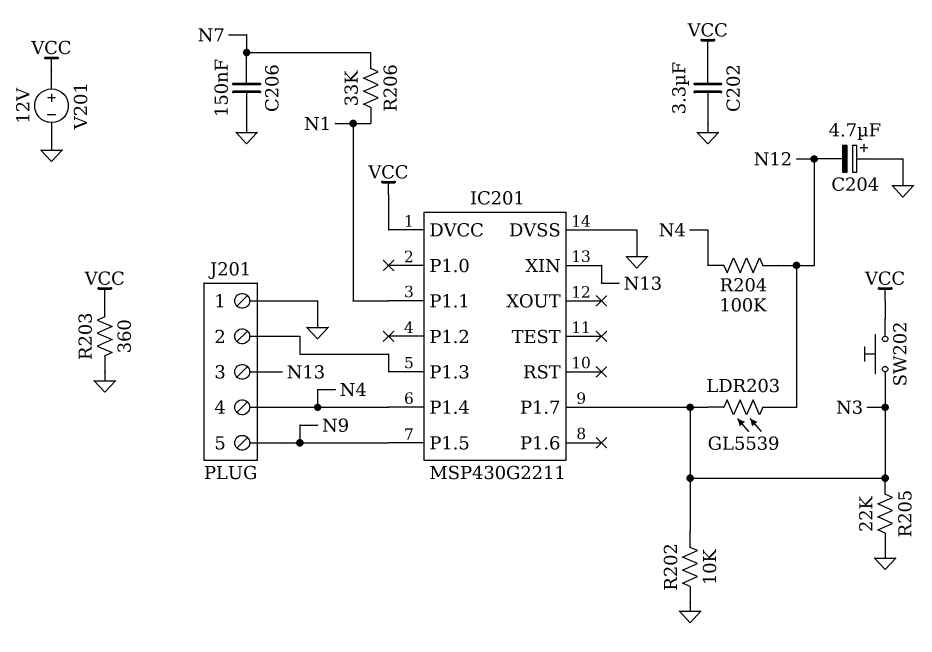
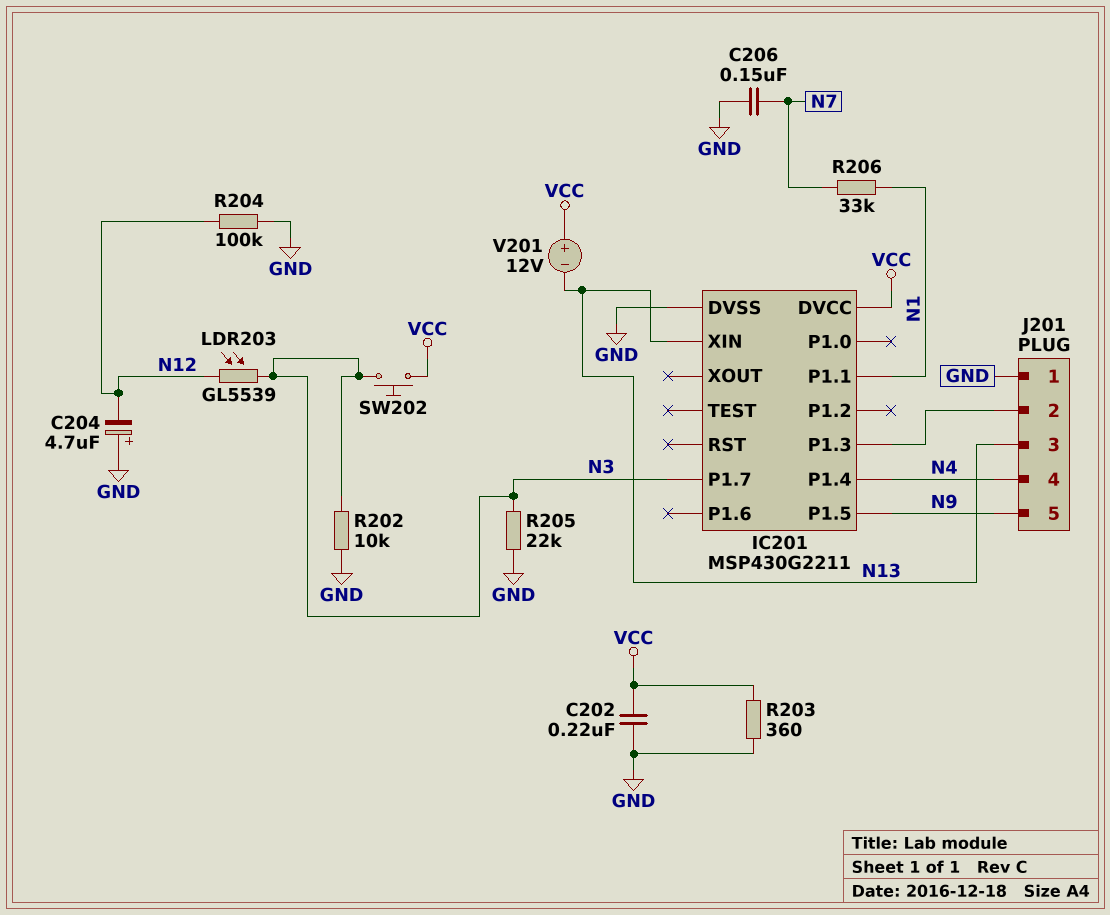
C202: 3.3uF (GND, VCC) -> 220nF (GND, VCC)
R204: 100k (N4, N12) -> 100k (GND, N12)
V201: 12V (plus VCC, minus GND) -> 12V (plus VCC, minus N13)

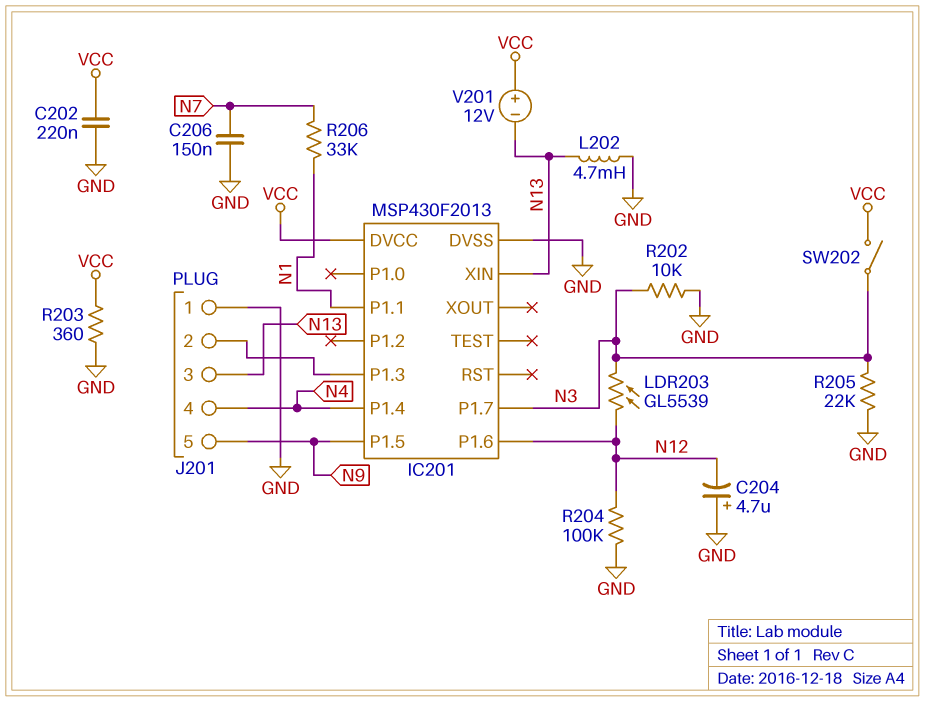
IC201: MSP430G2211 -> MSP430F2013
IC201 pin P1.6: none -> N12
L202: none -> 4.7mH (GND, N13)
SW202: button (N3, VCC) -> switch (N3, VCC)

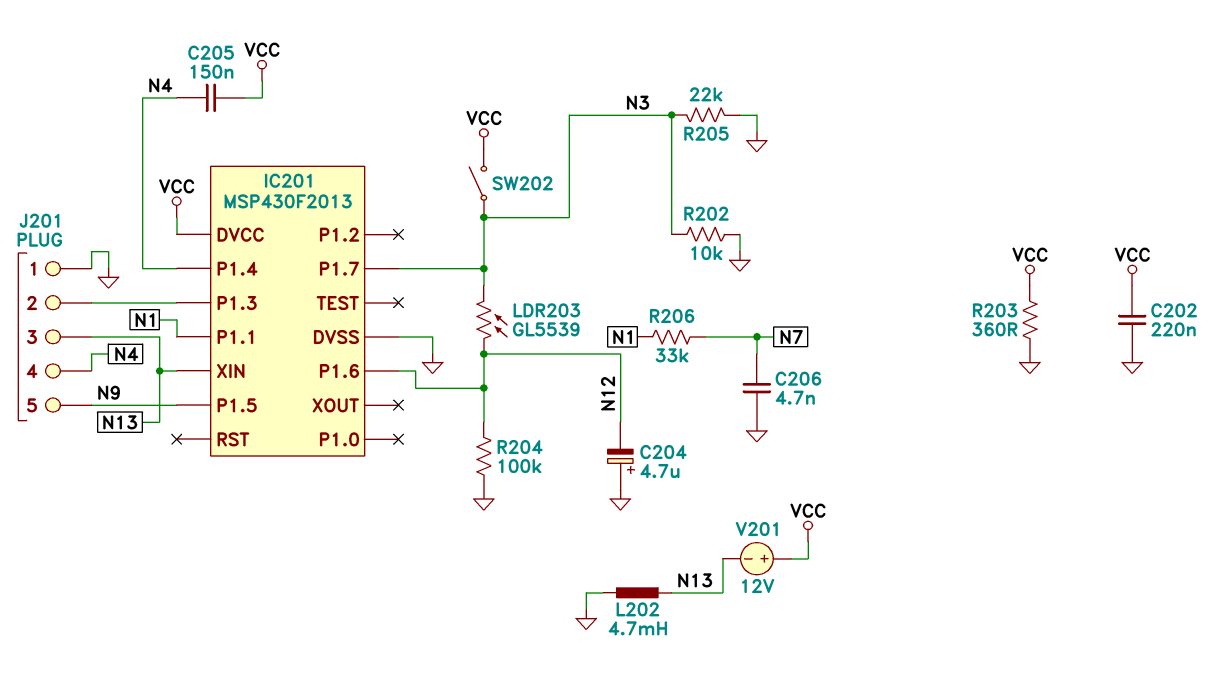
C205: none -> 150nF (N4, VCC)
C206: 150nF (GND, N7) -> 4.7nF (GND, N7)

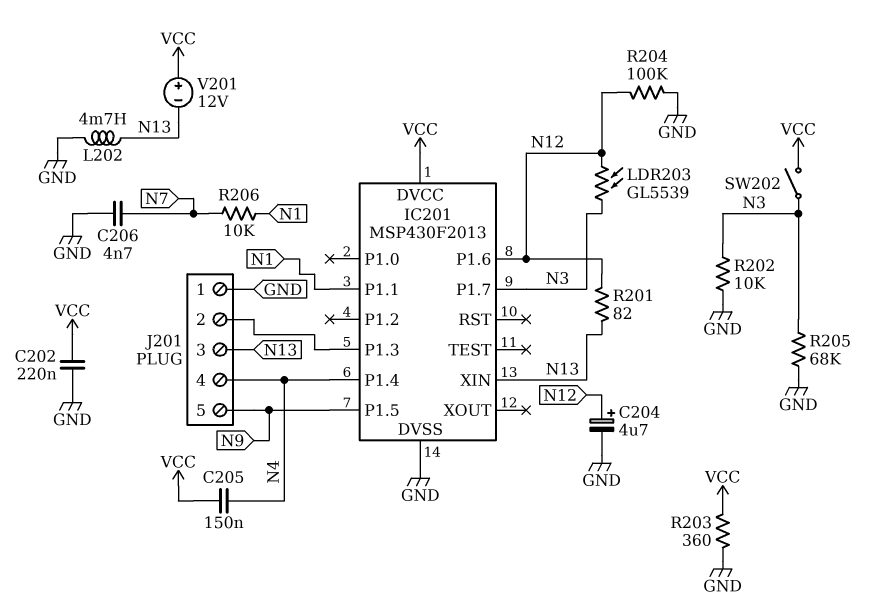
C204: 4.7uF (plus GND, minus N12) -> 4.7uF (plus N12, minus GND)
R201: none -> 82 (N12, N13)
R205: 22k (GND, N3) -> 68k (GND, N3)
R206: 33k (N1, N7) -> 10k (N1, N7)

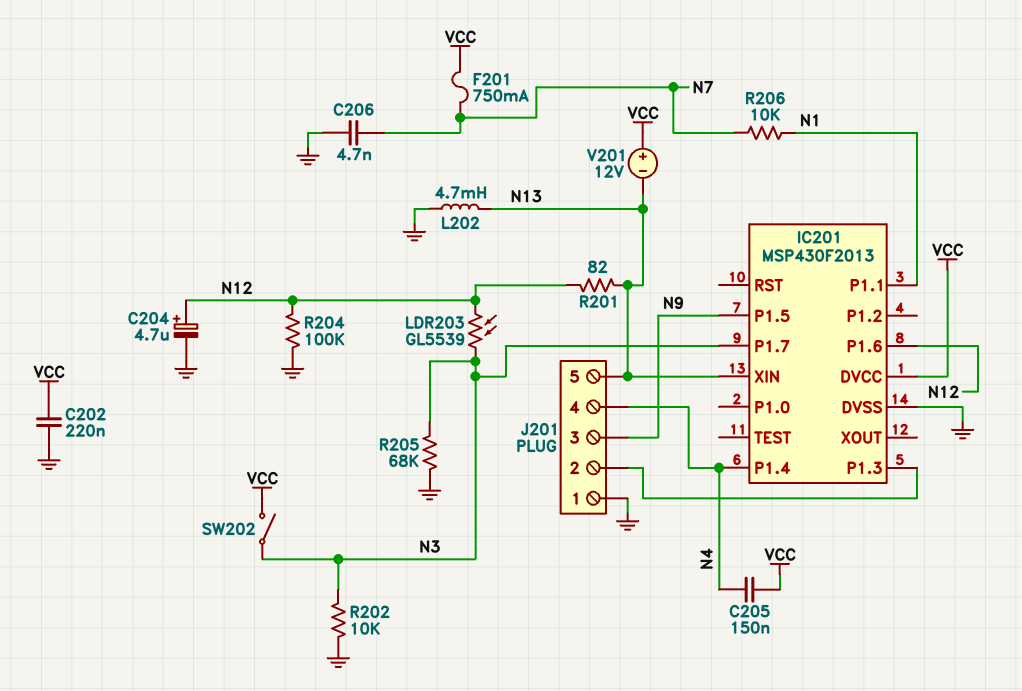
F201: none -> 750mA (N7, VCC)
J201 pin 3: N13 -> N9
J201 pin 5: N9 -> N13
R203: 360 (GND, VCC) -> none

